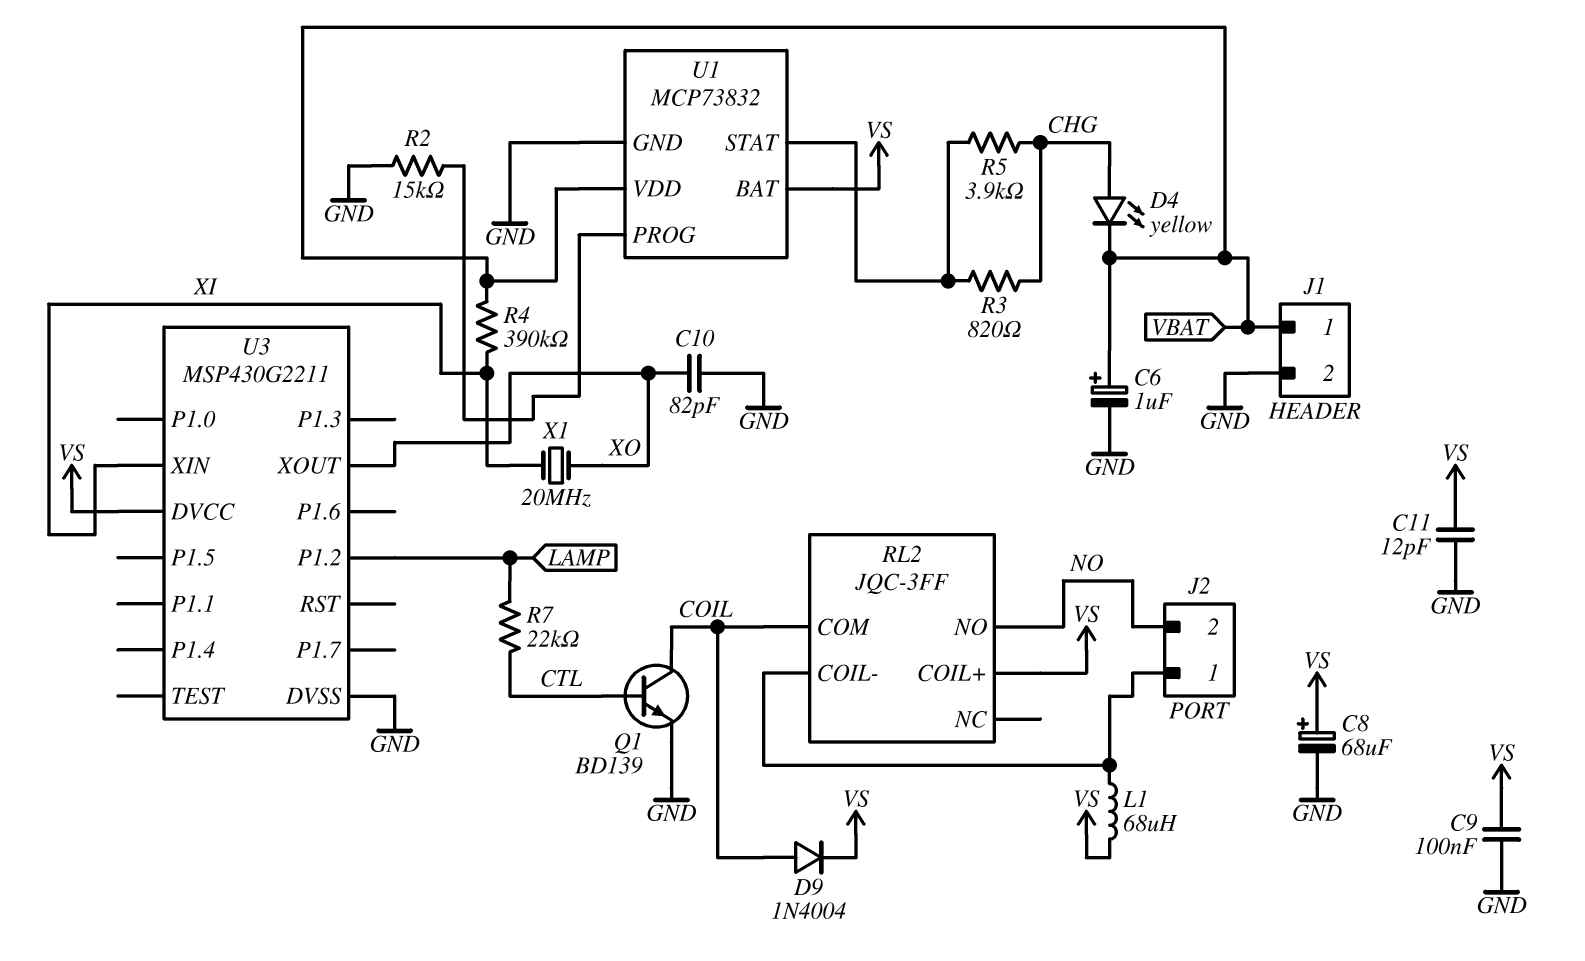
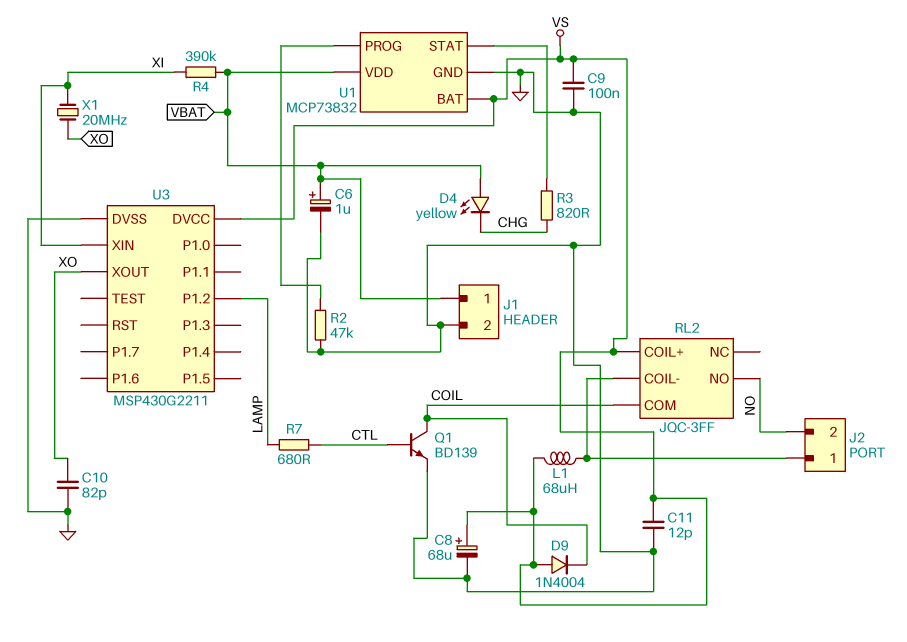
D4: LED yellow (A CHG, K VBAT) -> LED yellow (A VBAT, K CHG)
D9: diode 1N4004 (A COIL, K VS) -> diode 1N4004 (A VS, K COIL)
R2: 15k (GND, U1/PROG) -> 47k (GND, U1/PROG)
R5: 3.9k (CHG, U1/STAT) -> none
R7: 22k (CTL, LAMP) -> 680 (CTL, LAMP)

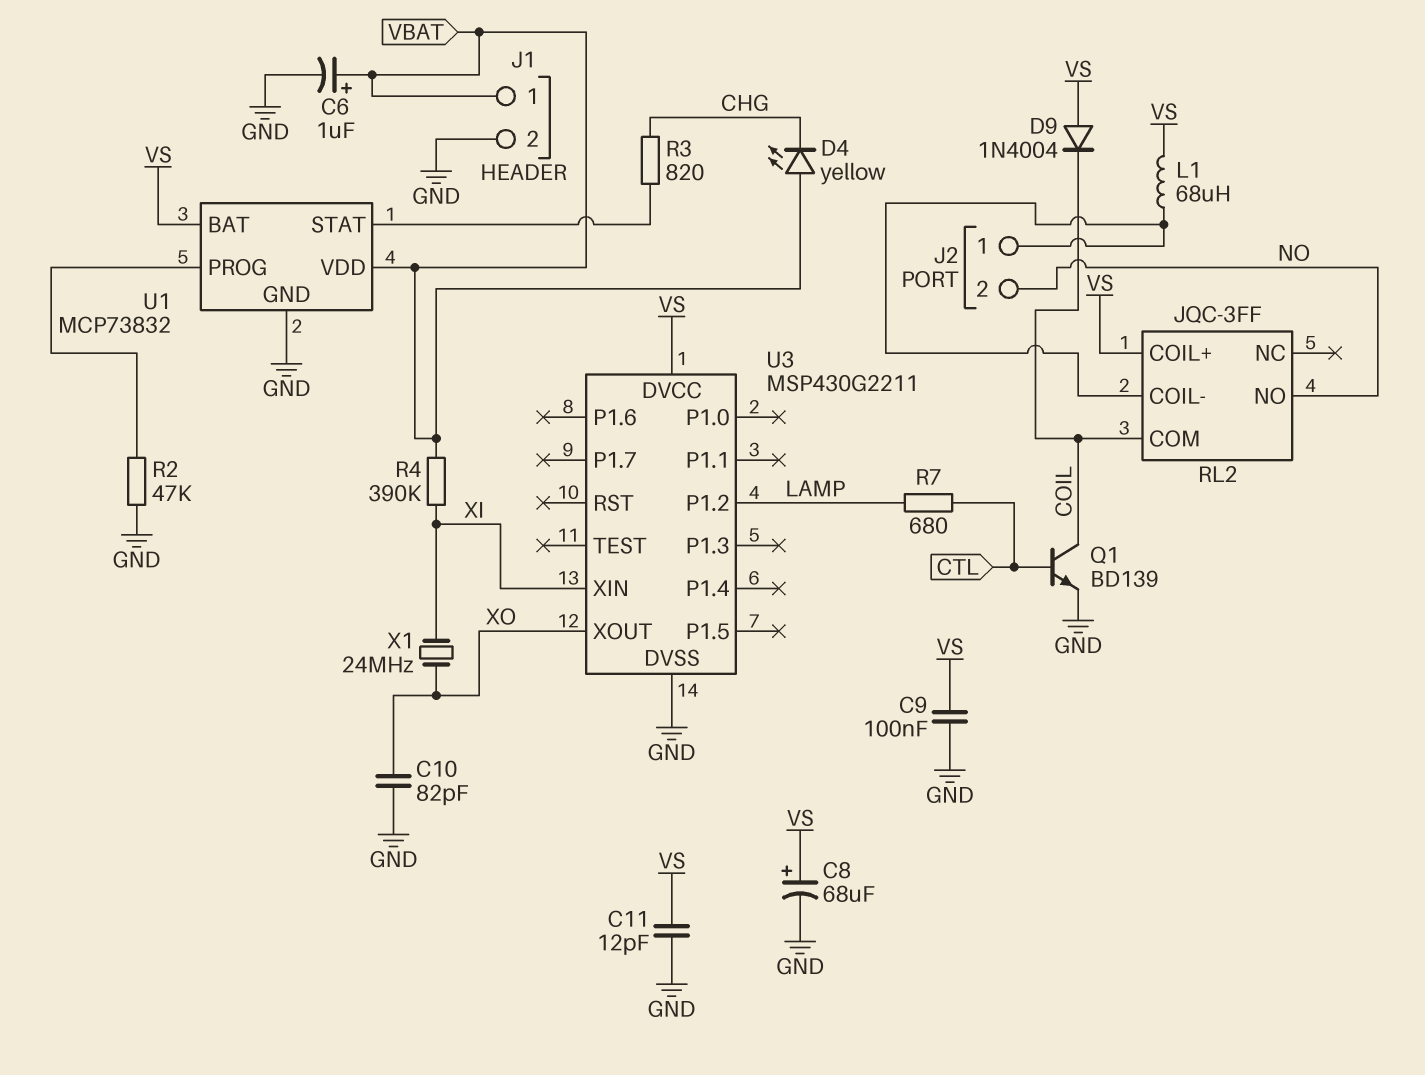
X1: 20MHz (XI, XO) -> 24MHz (XI, XO)

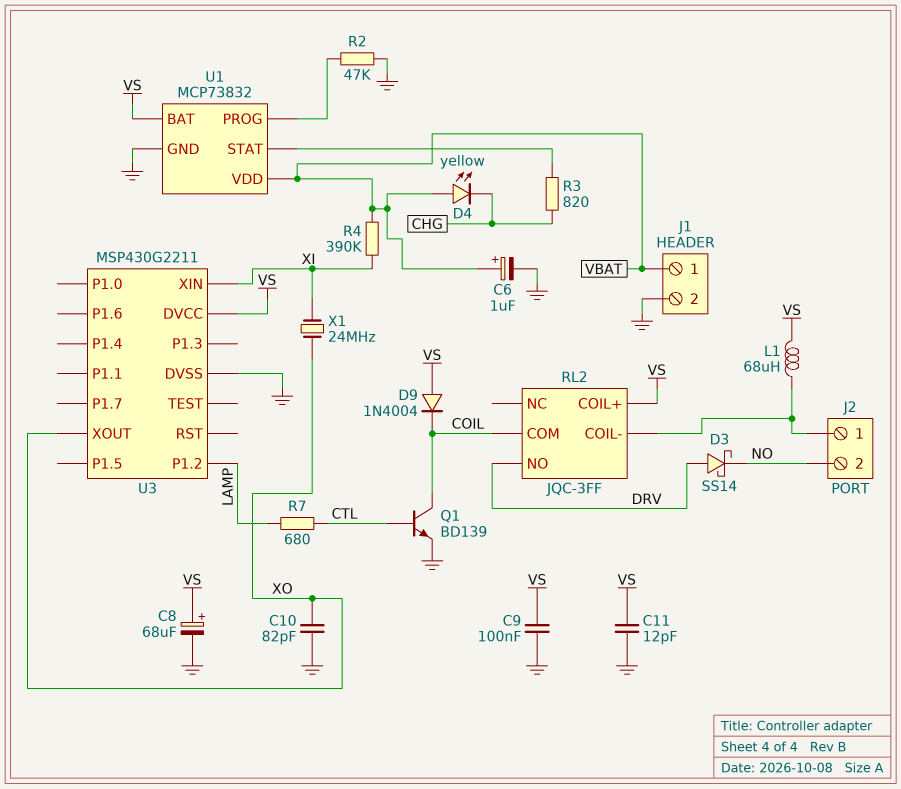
D3: none -> schottky SS14 (A DRV, K NO)
RL2 pin NO: NO -> DRV

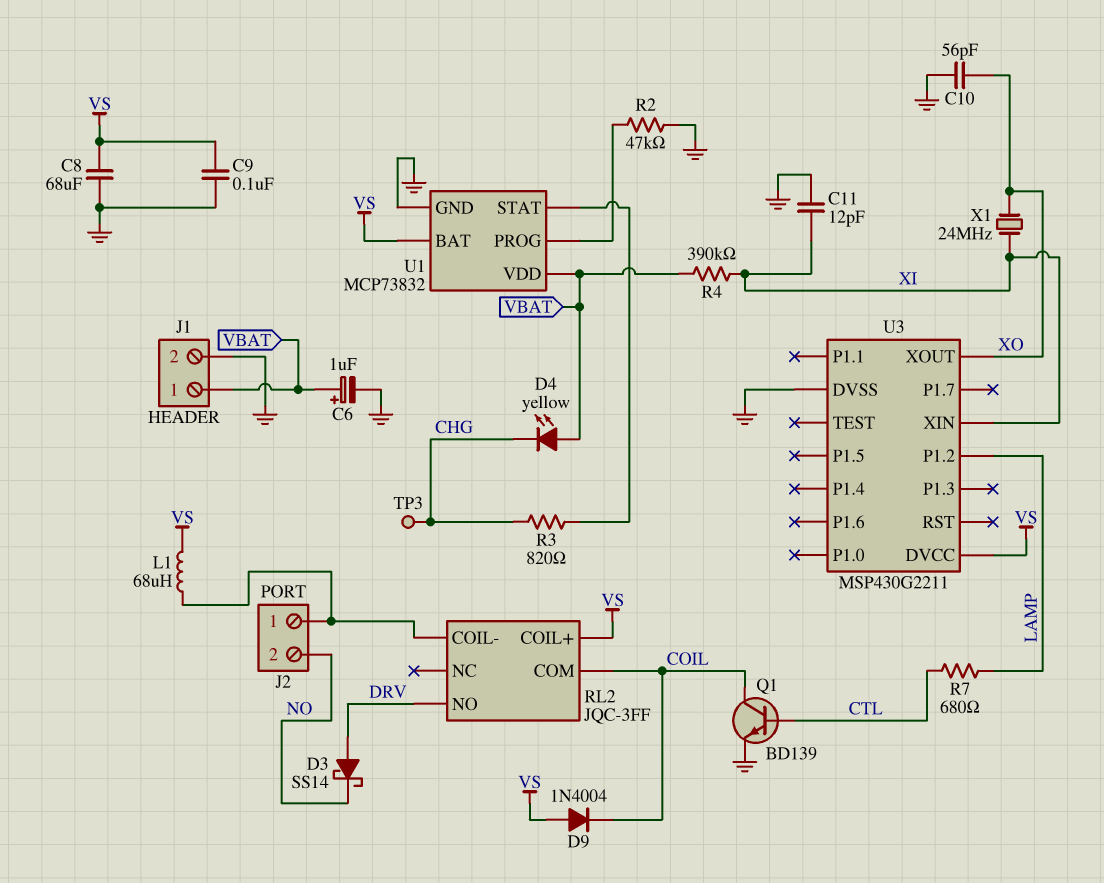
C8: 68uF (plus VS, minus GND) -> 68uF (GND, VS)
C10: 82pF (GND, XO) -> 56pF (GND, XO)
C11: 12pF (GND, VS) -> 12pF (GND, XI)
TP3: none -> test point (CHG)

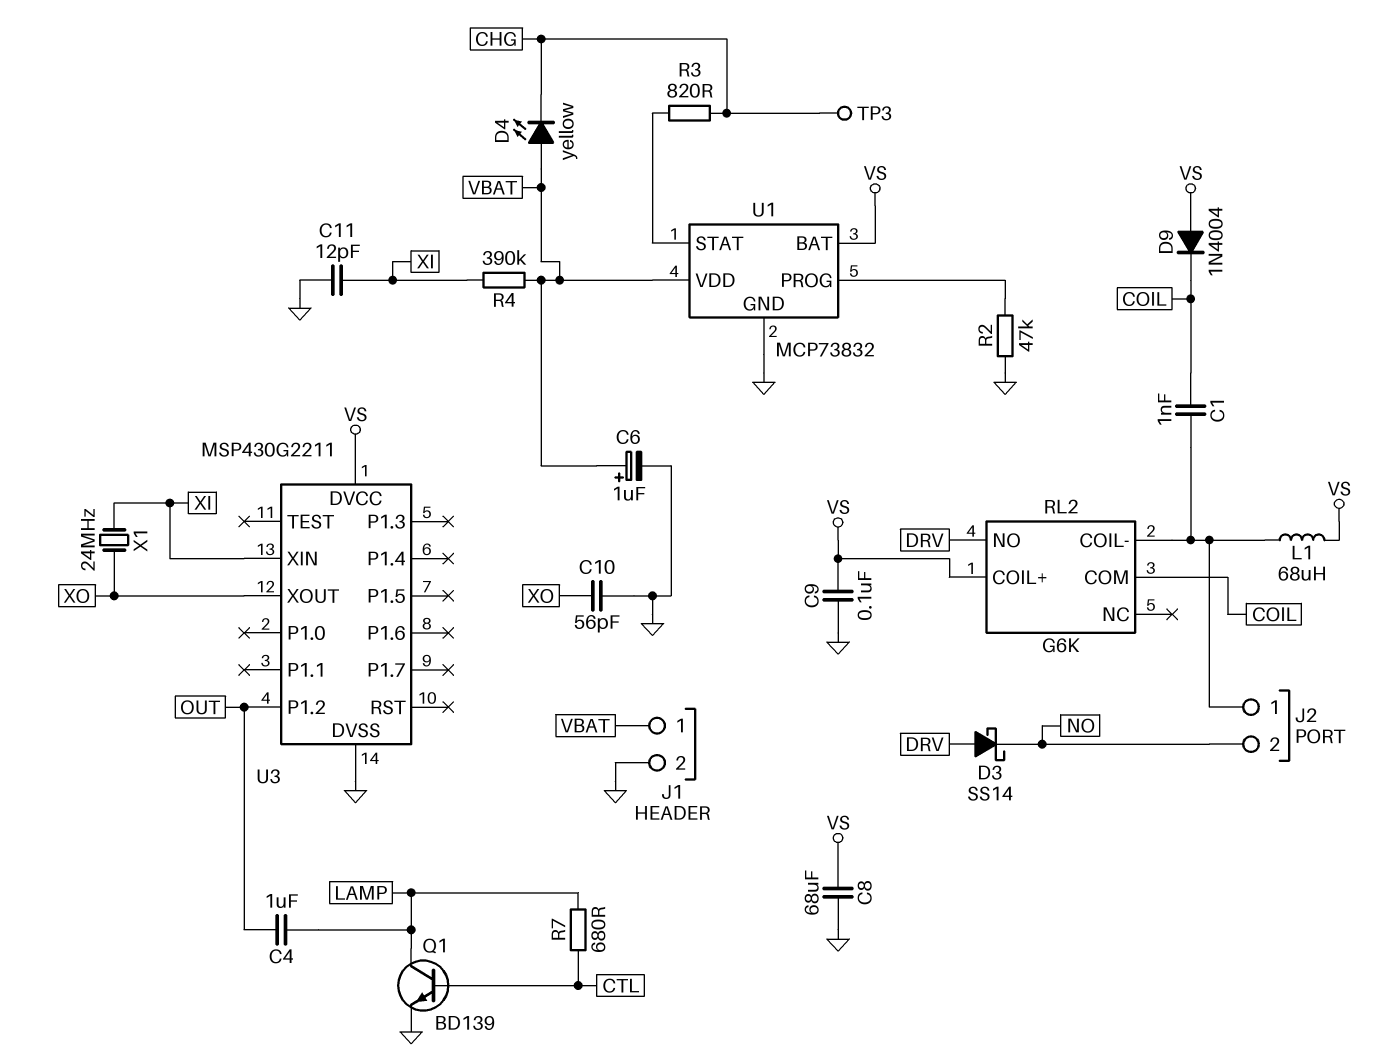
C1: none -> 1nF (COIL, J2/1)
C4: none -> 1uF (LAMP, OUT)
Q1: NPN BD139 (B CTL, C COIL, E GND) -> NPN BD139 (B CTL, C LAMP, E GND)
RL2: JQC-3FF -> G6K
U3 pin P1.2: LAMP -> OUT

